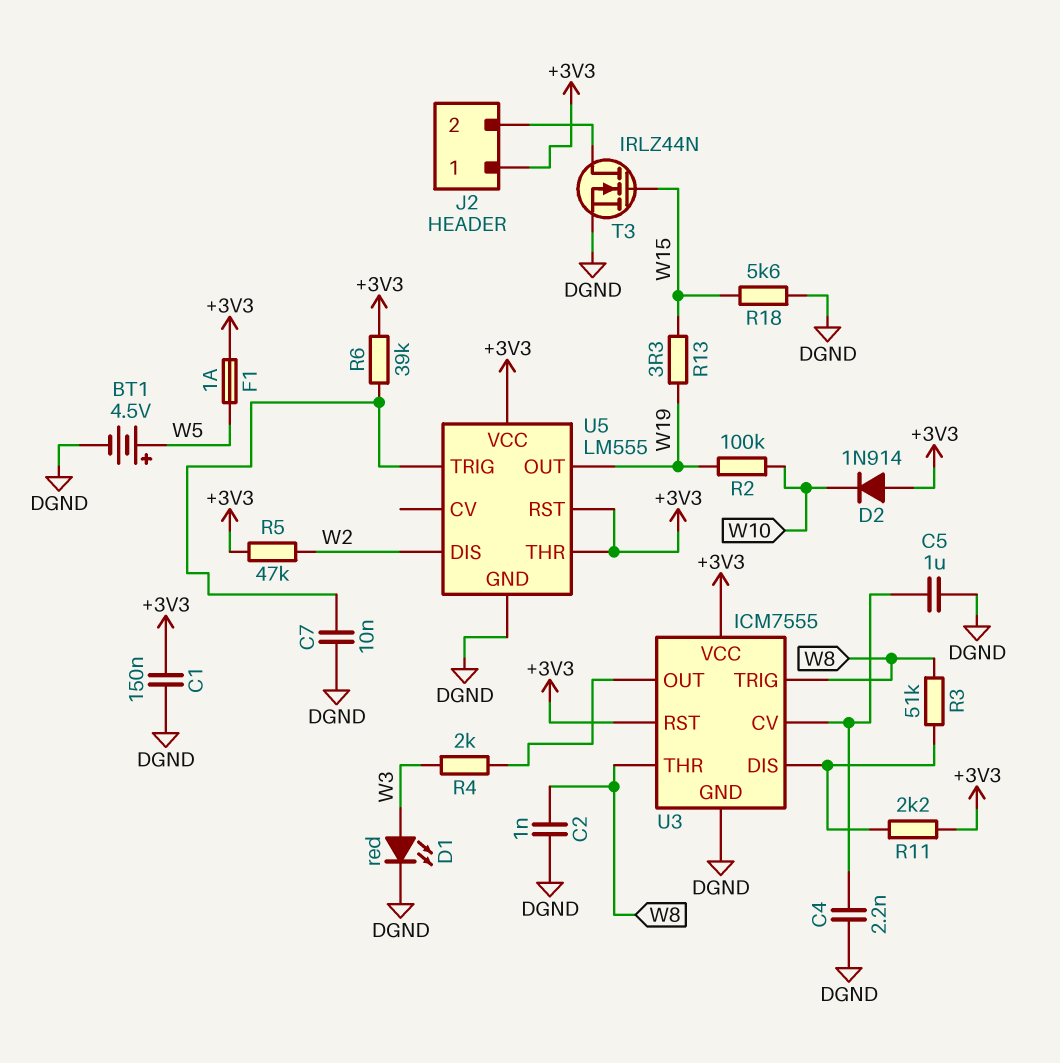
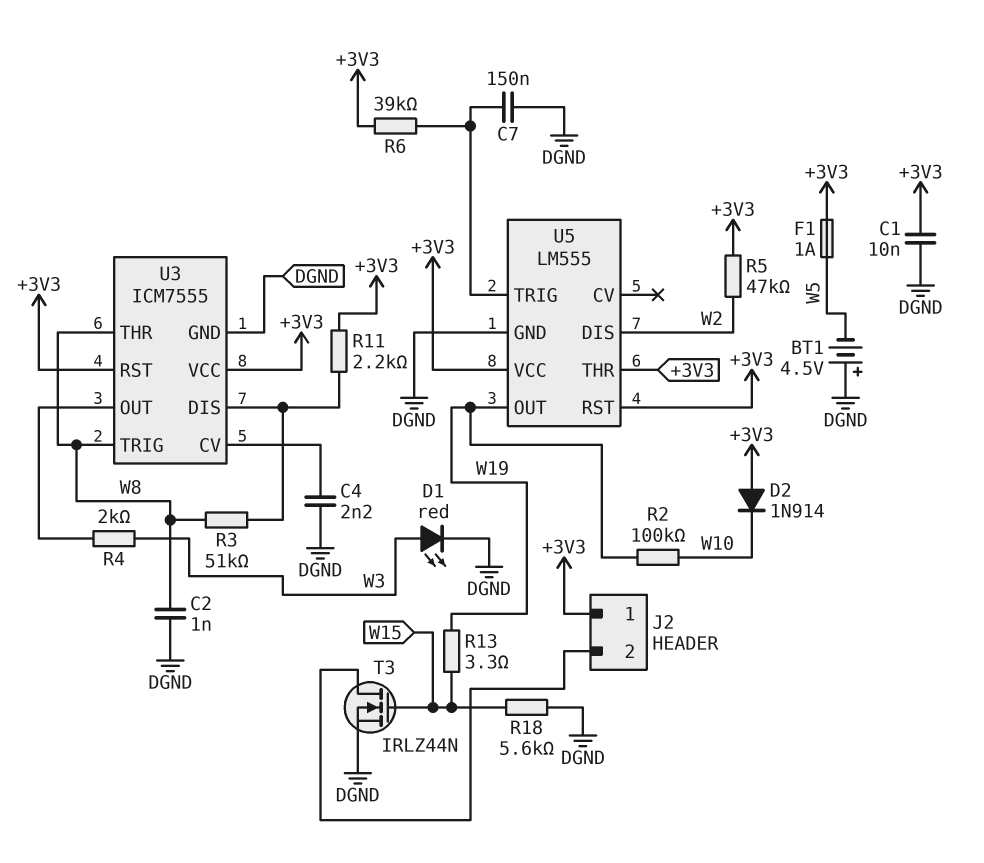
BT1: 4.5V (plus W5, minus DGND) -> 4.5V (plus DGND, minus W5)
C1: 150nF (+3V3, DGND) -> 10nF (+3V3, DGND)
C5: 1uF (DGND, U3/CV) -> none
C7: 10nF (DGND, U5/TRIG) -> 150nF (DGND, U5/TRIG)

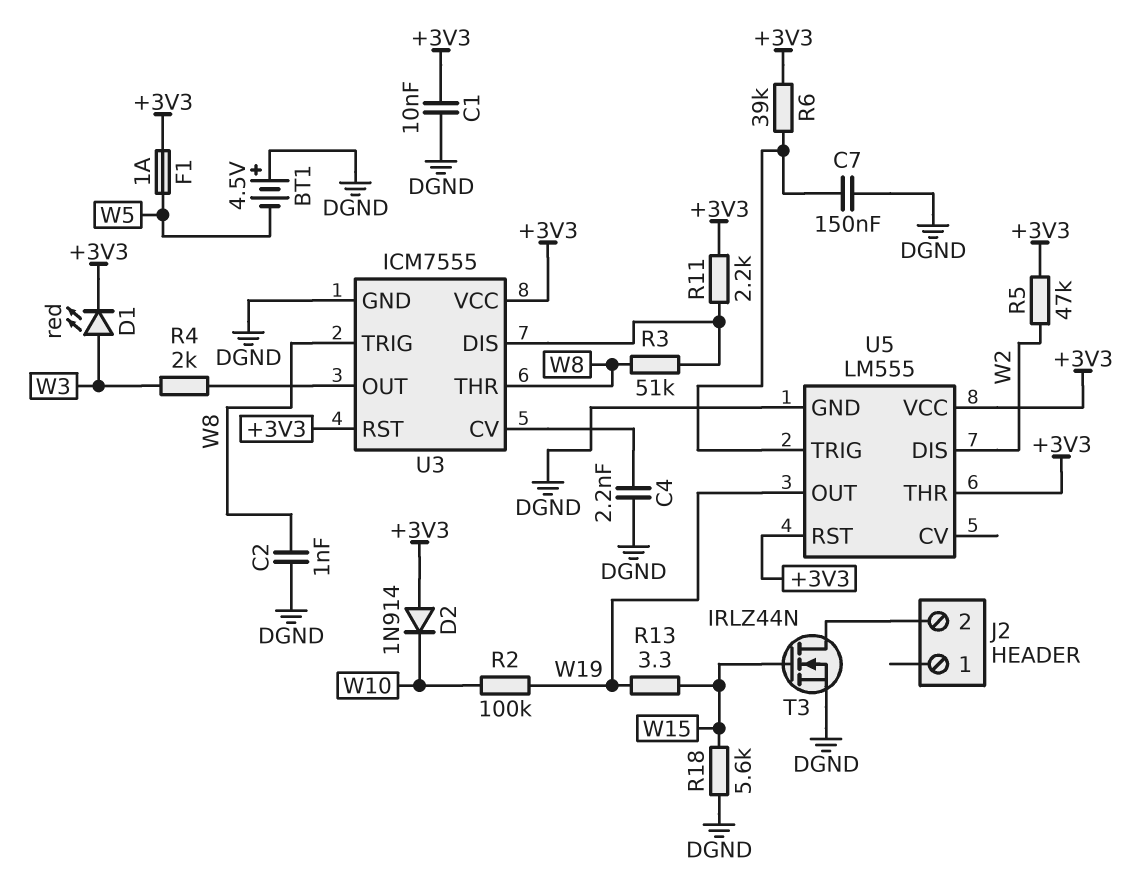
D1: LED red (A W3, K DGND) -> LED red (A W3, K +3V3)
J2 pin 1: +3V3 -> none

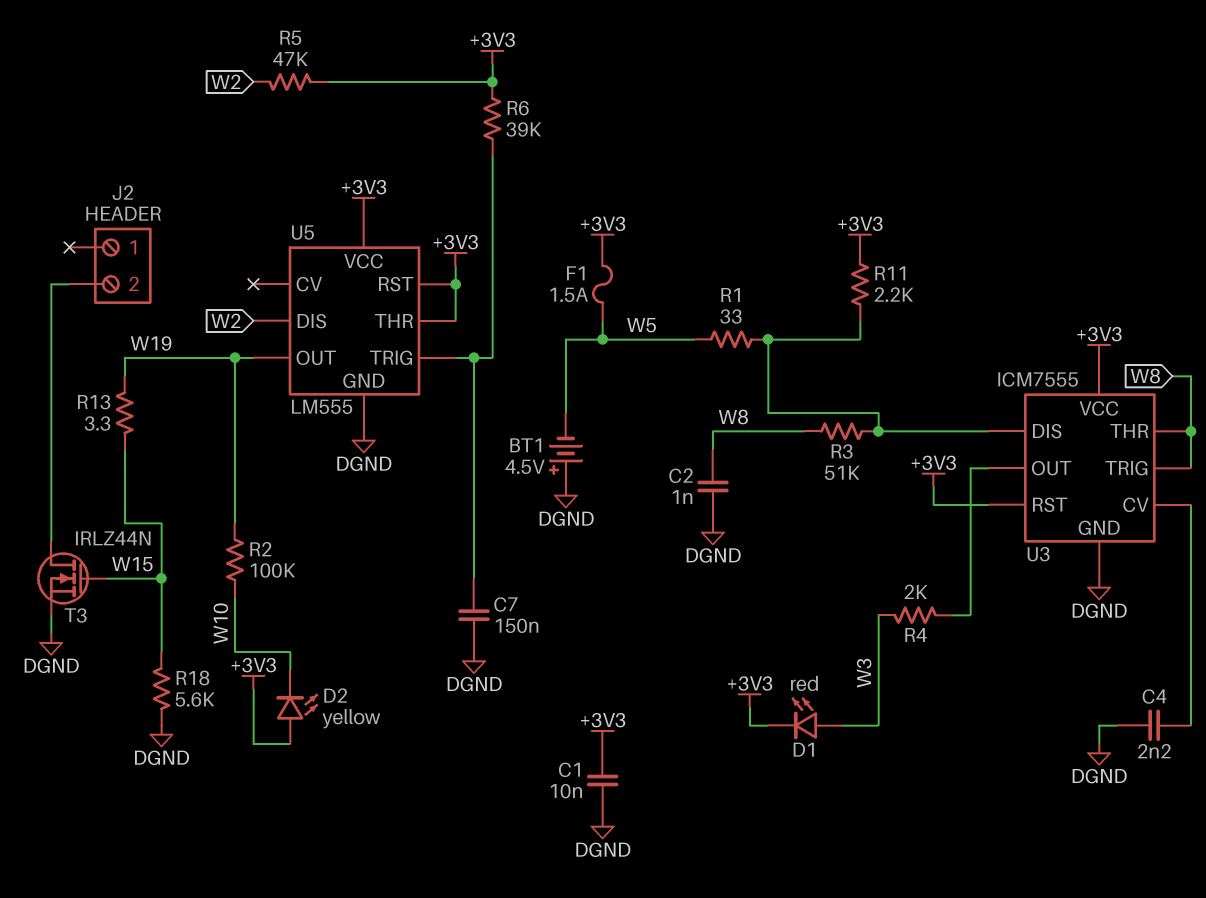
D2: diode 1N914 (A +3V3, K W10) -> LED yellow (A +3V3, K W10)
F1: 1A (+3V3, W5) -> 1.5A (+3V3, W5)
R1: none -> 33 (U3/DIS, W5)

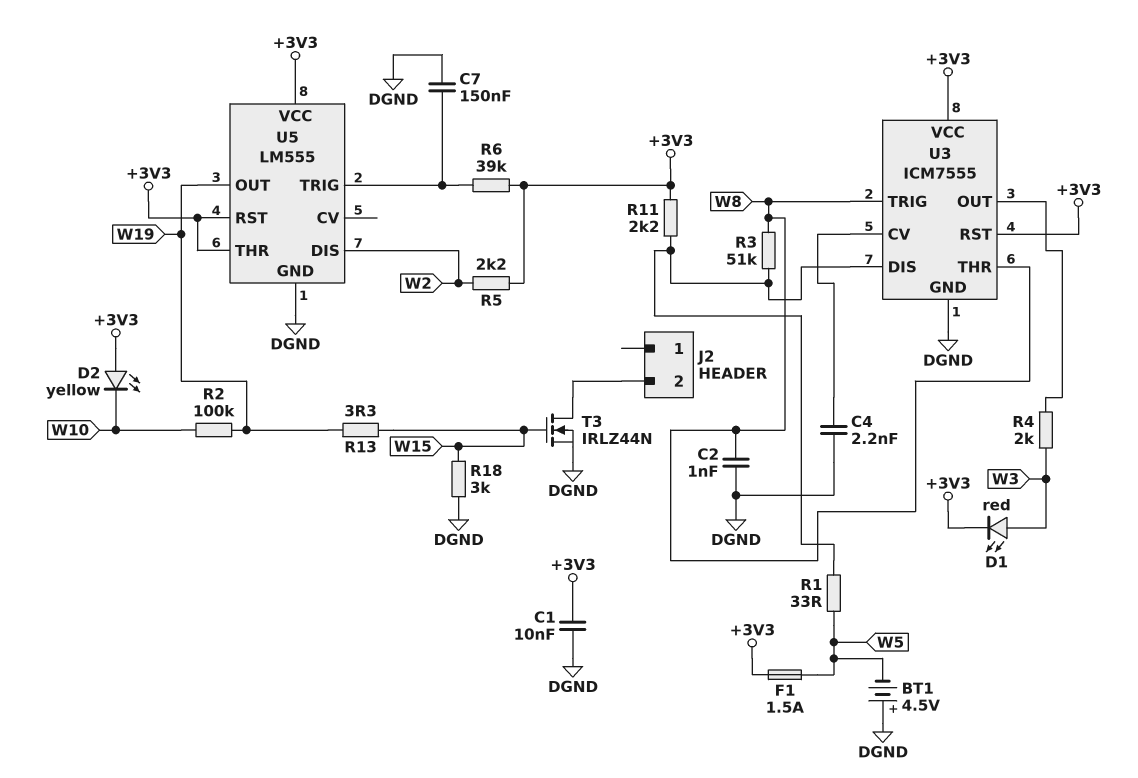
R5: 47k (+3V3, W2) -> 2.2k (+3V3, W2)
R18: 5.6k (DGND, W15) -> 3k (DGND, W15)

